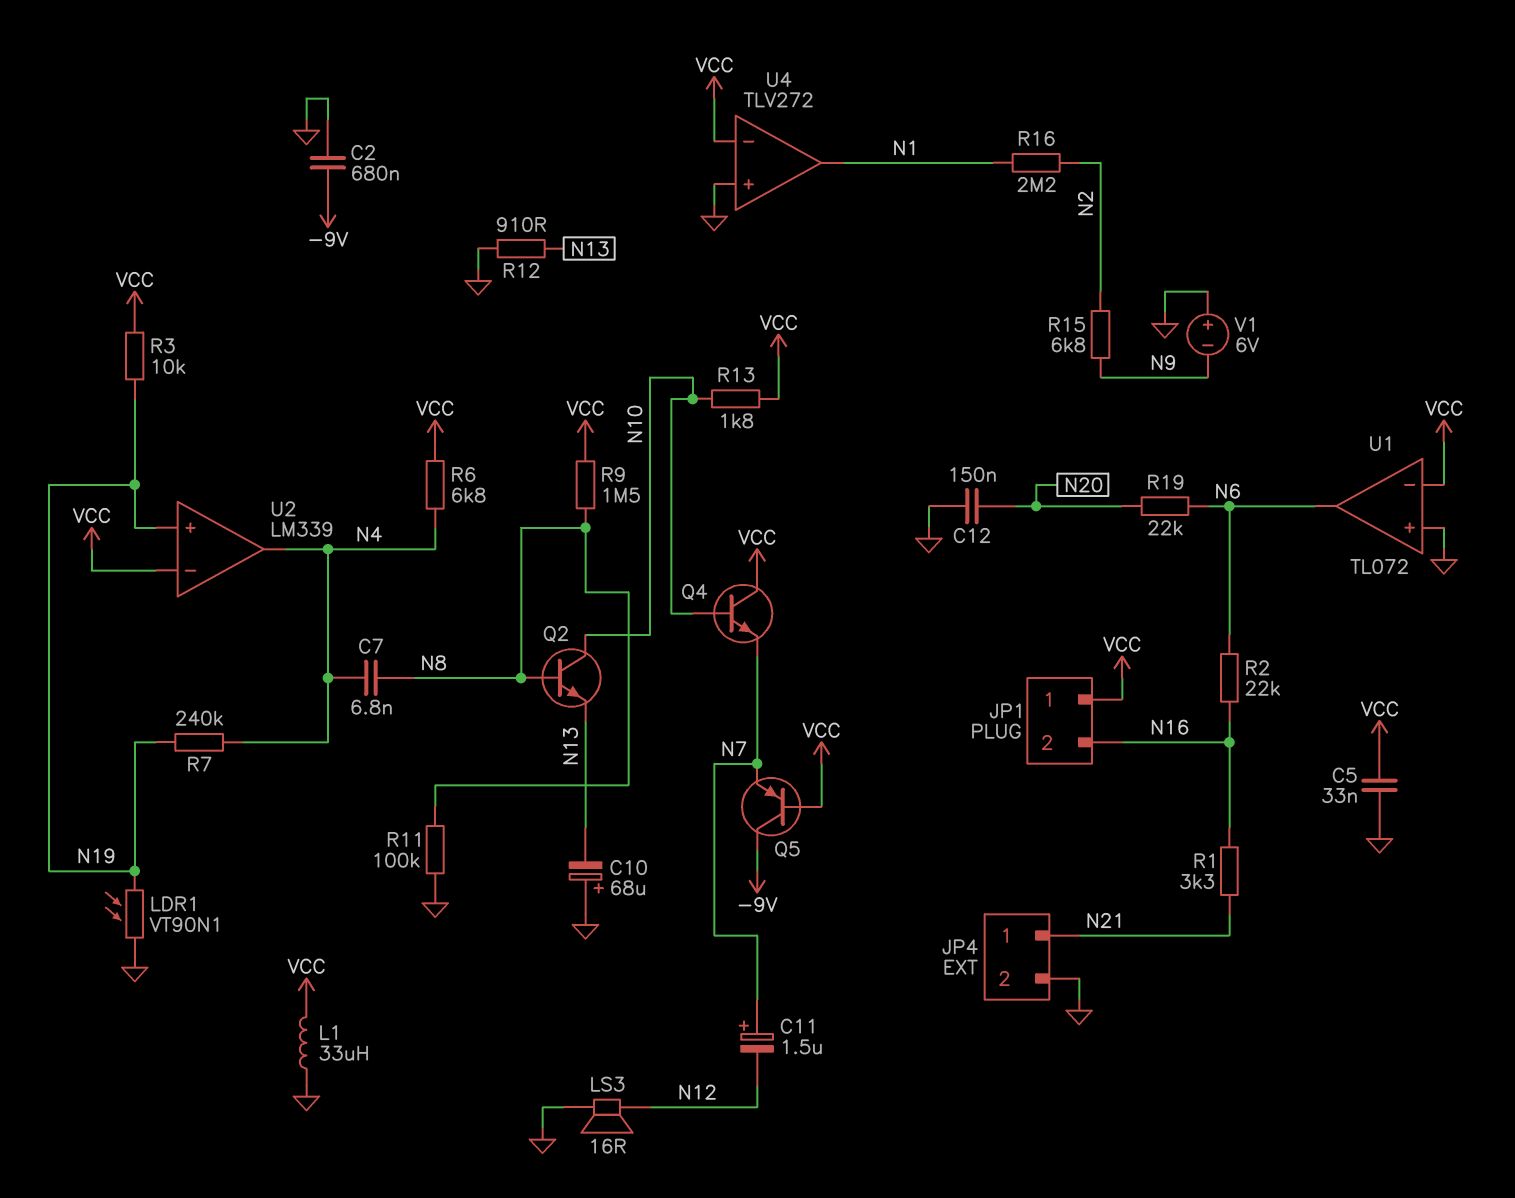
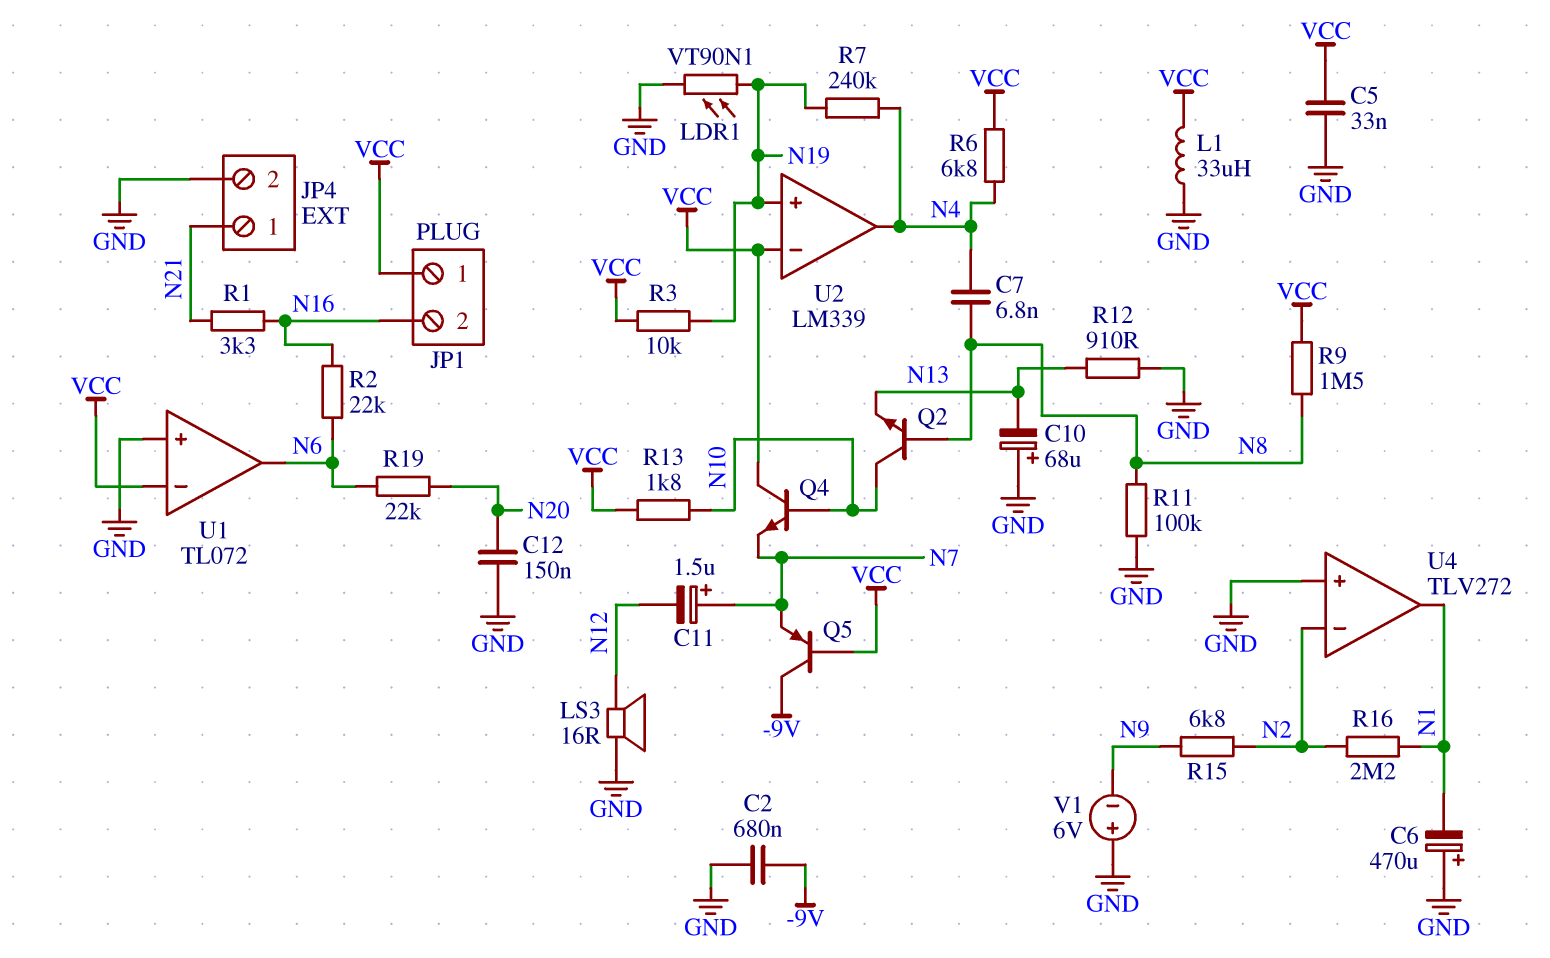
C6: none -> 470uF (plus GND, minus N1)
U4 pin in-: VCC -> N2

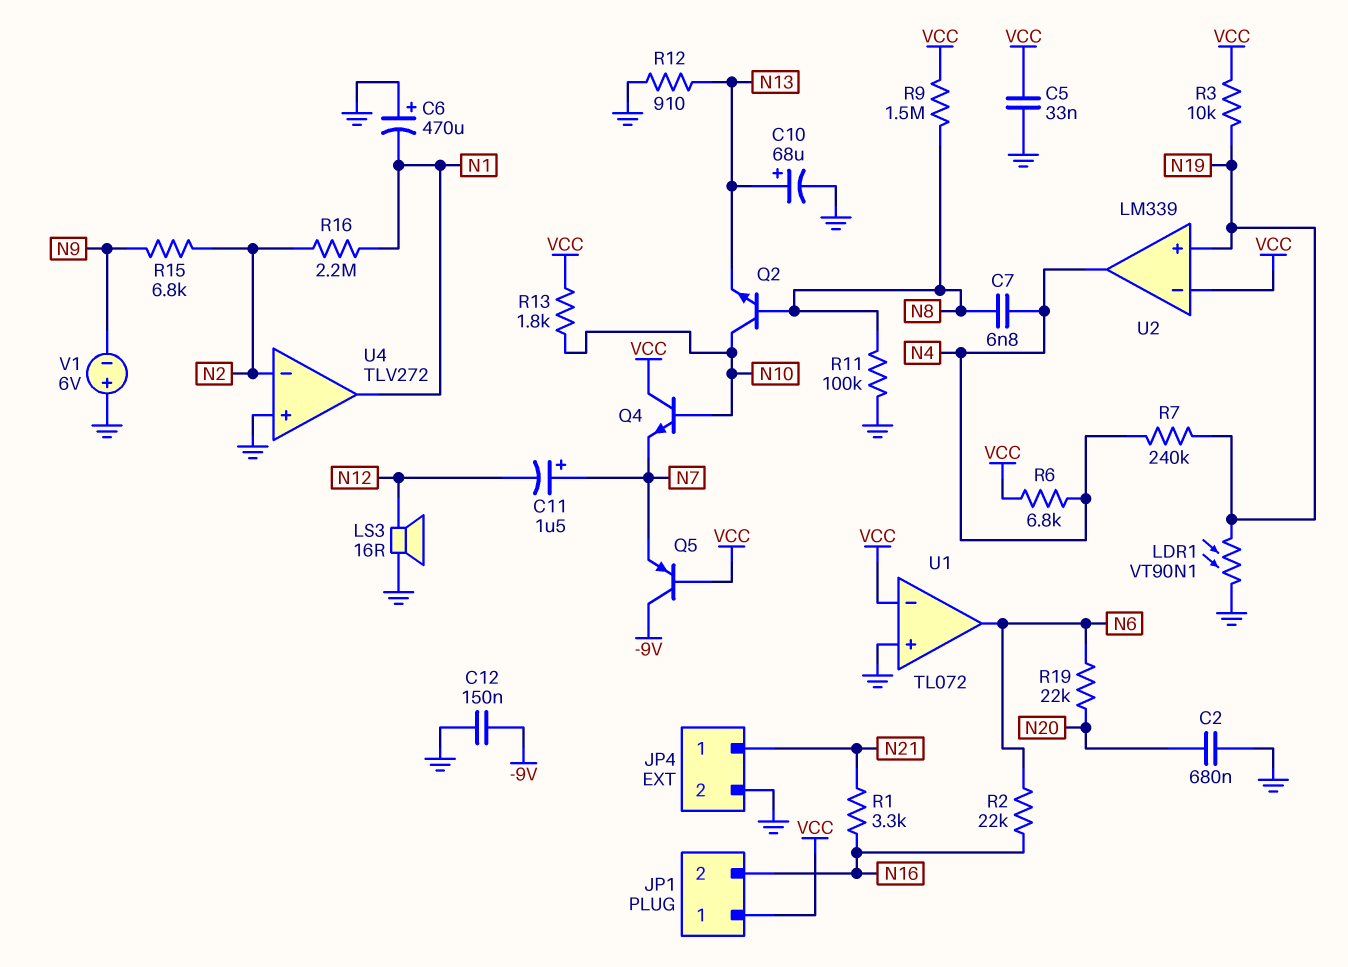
C2: 680nF (-9V, GND) -> 680nF (GND, N20)
C10: 68uF (plus GND, minus N13) -> 68uF (plus N13, minus GND)
C12: 150nF (GND, N20) -> 150nF (-9V, GND)
L1: 33uH (GND, VCC) -> none

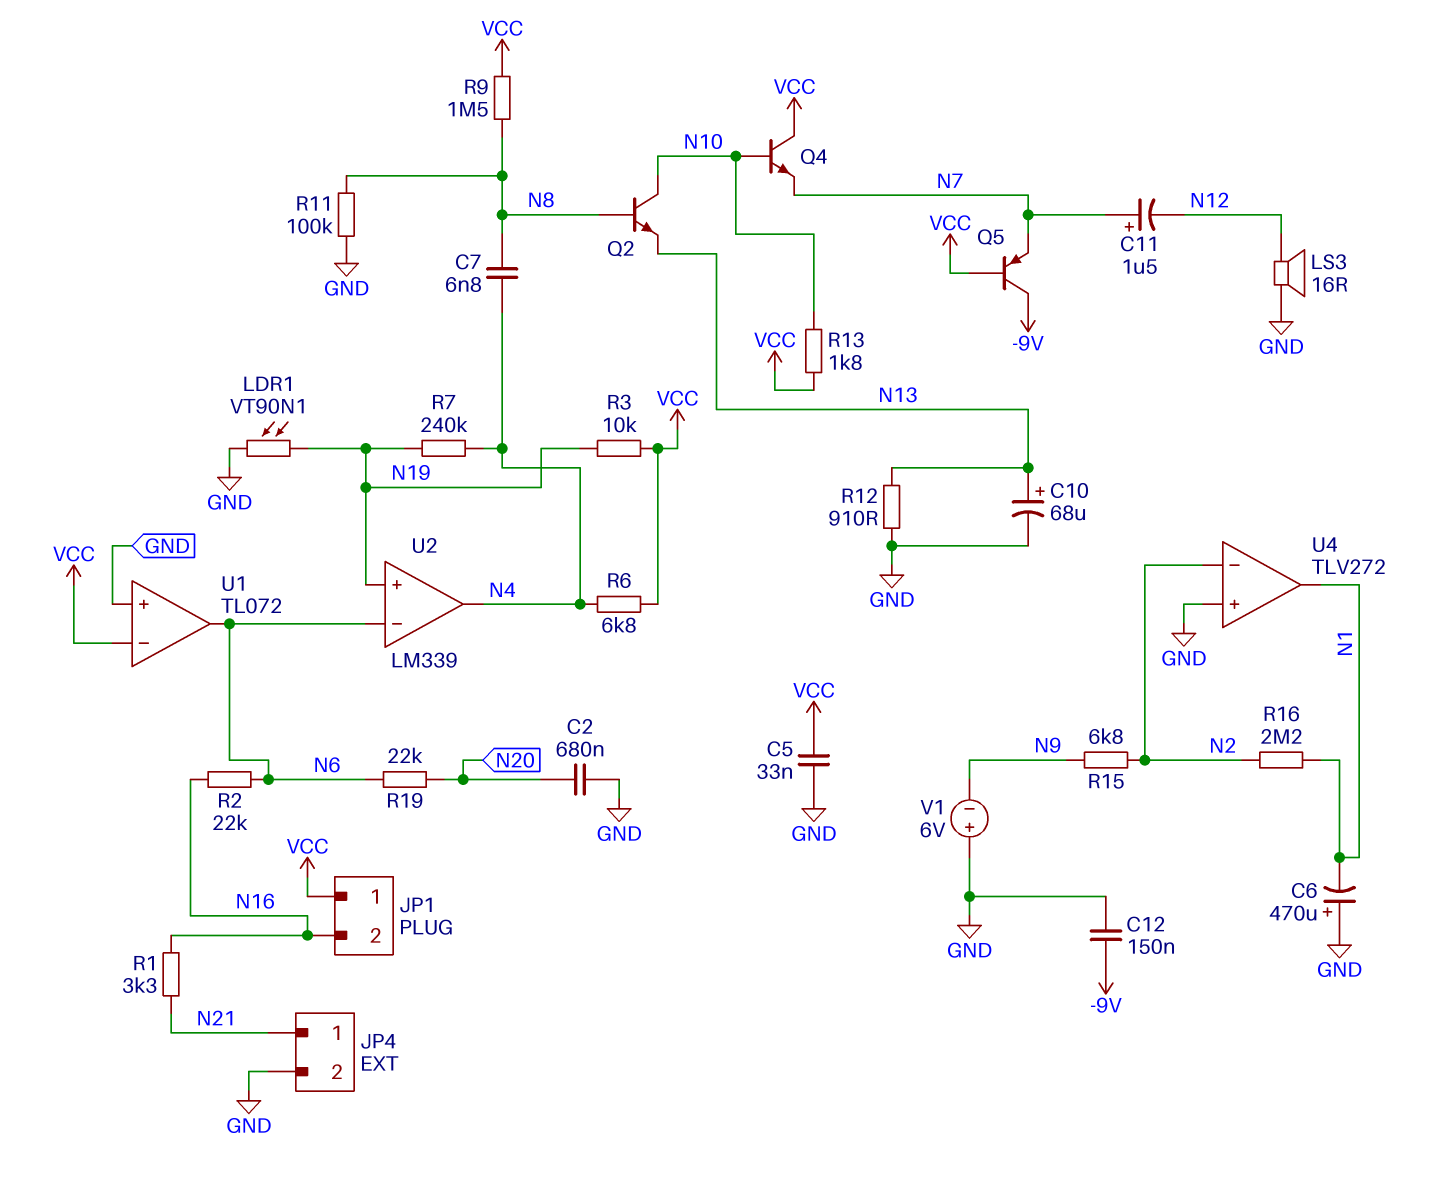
U2 pin in-: VCC -> N6

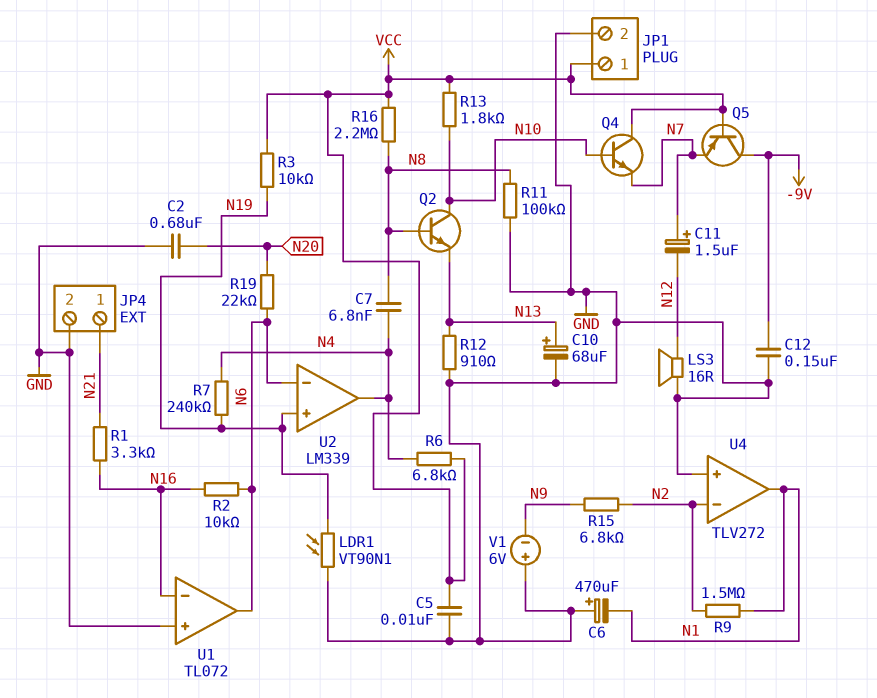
C5: 33nF (GND, VCC) -> 10nF (GND, VCC)
JP1 pin 2: N16 -> GND
R2: 22k (N6, N16) -> 10k (N6, N16)
R9: 1.5M (N8, VCC) -> 1.5M (N1, N2)
R16: 2.2M (N1, N2) -> 2.2M (N8, VCC)
U1 pin in-: VCC -> N16

